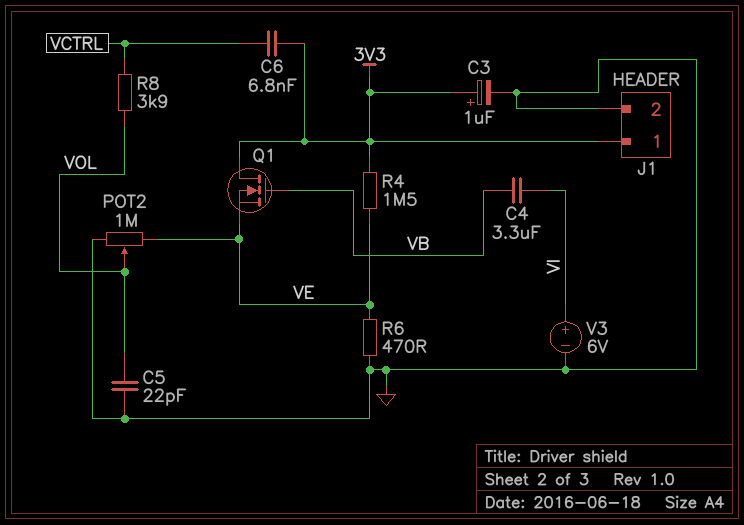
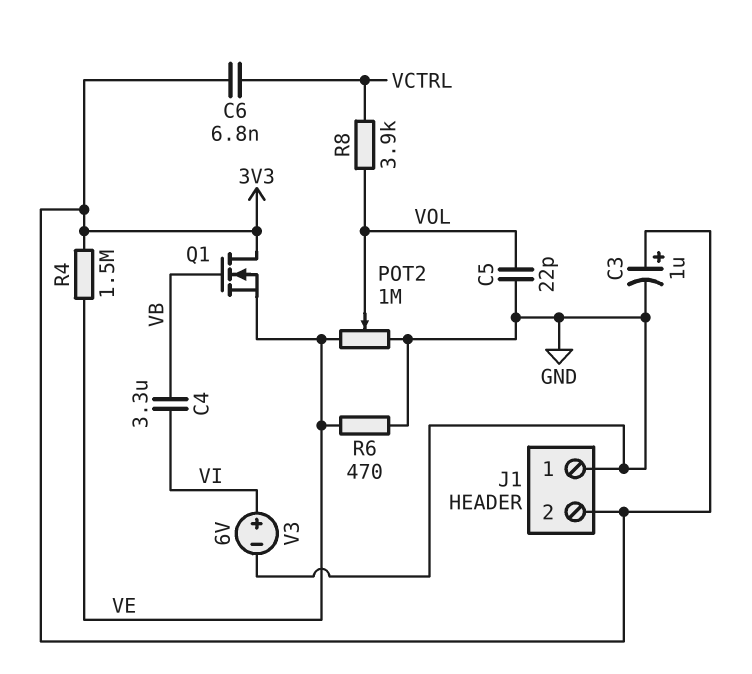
J1 pin 1: 3V3 -> GND
J1 pin 2: GND -> 3V3

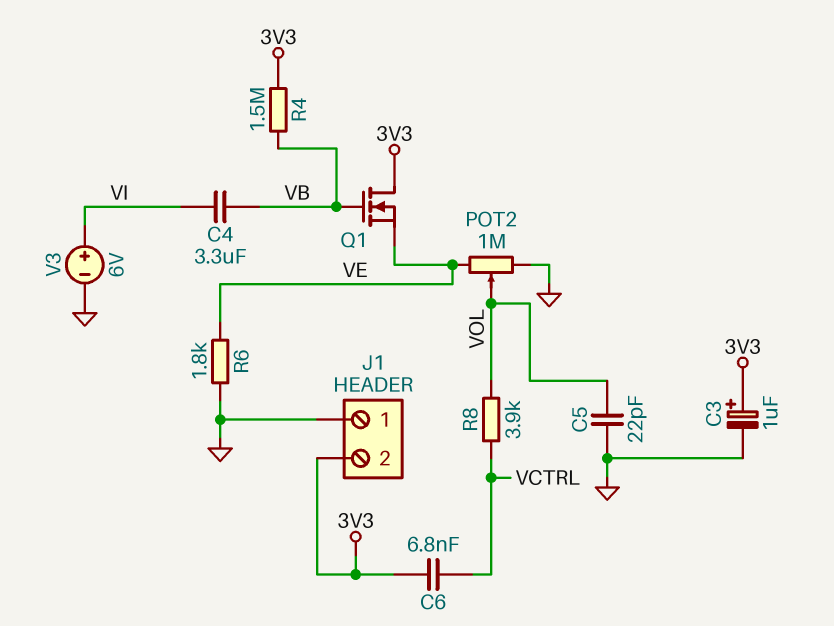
R4: 1.5M (3V3, VE) -> 1.5M (3V3, VB)
R6: 470 (GND, VE) -> 1.8k (GND, VE)

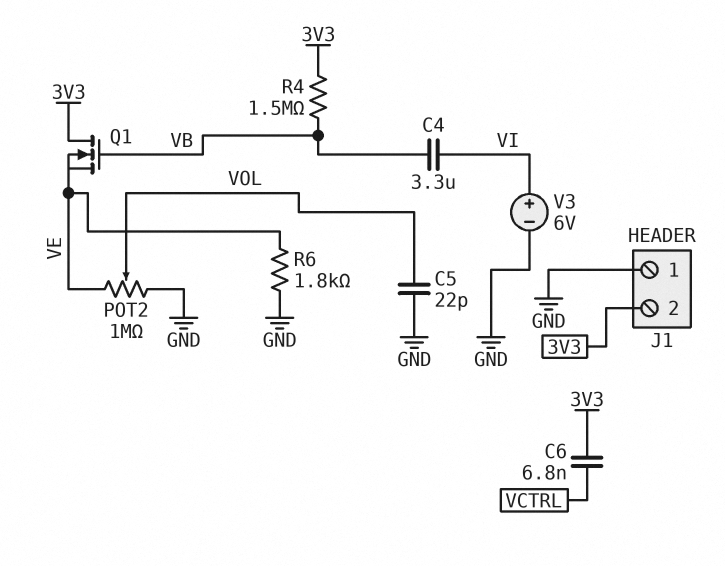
C3: 1uF (plus 3V3, minus GND) -> none
R8: 3.9k (VCTRL, VOL) -> none

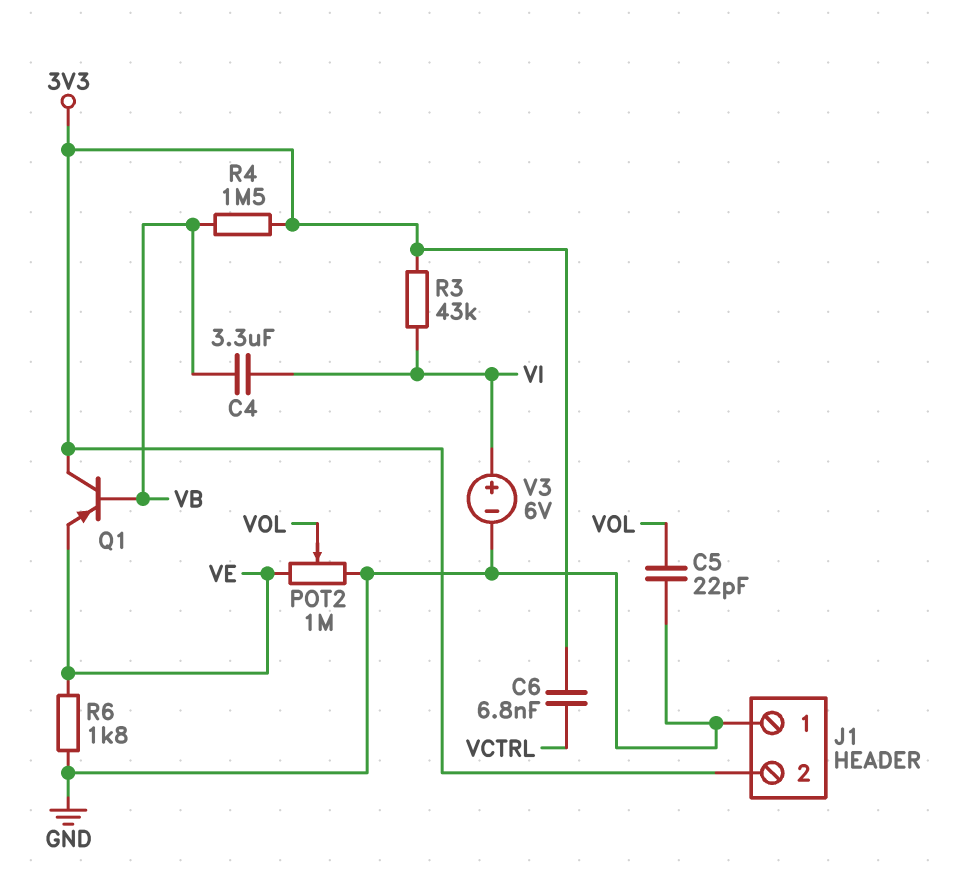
Q1: NMOS (G VB, D 3V3, S VE) -> PNP (B VB, C 3V3, E VE)
R3: none -> 43k (3V3, VI)

